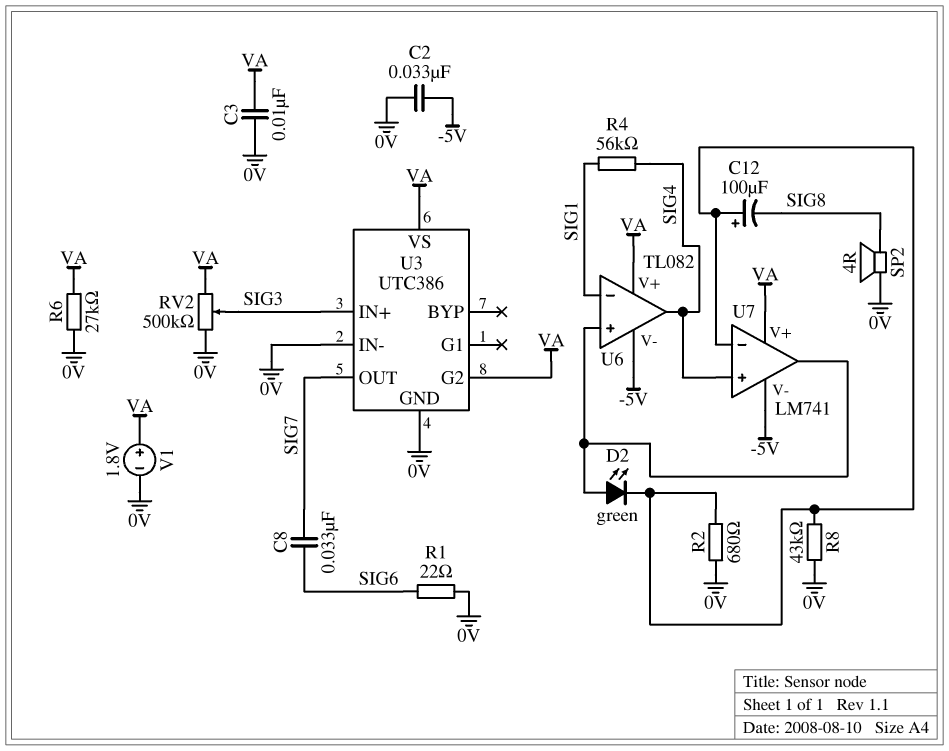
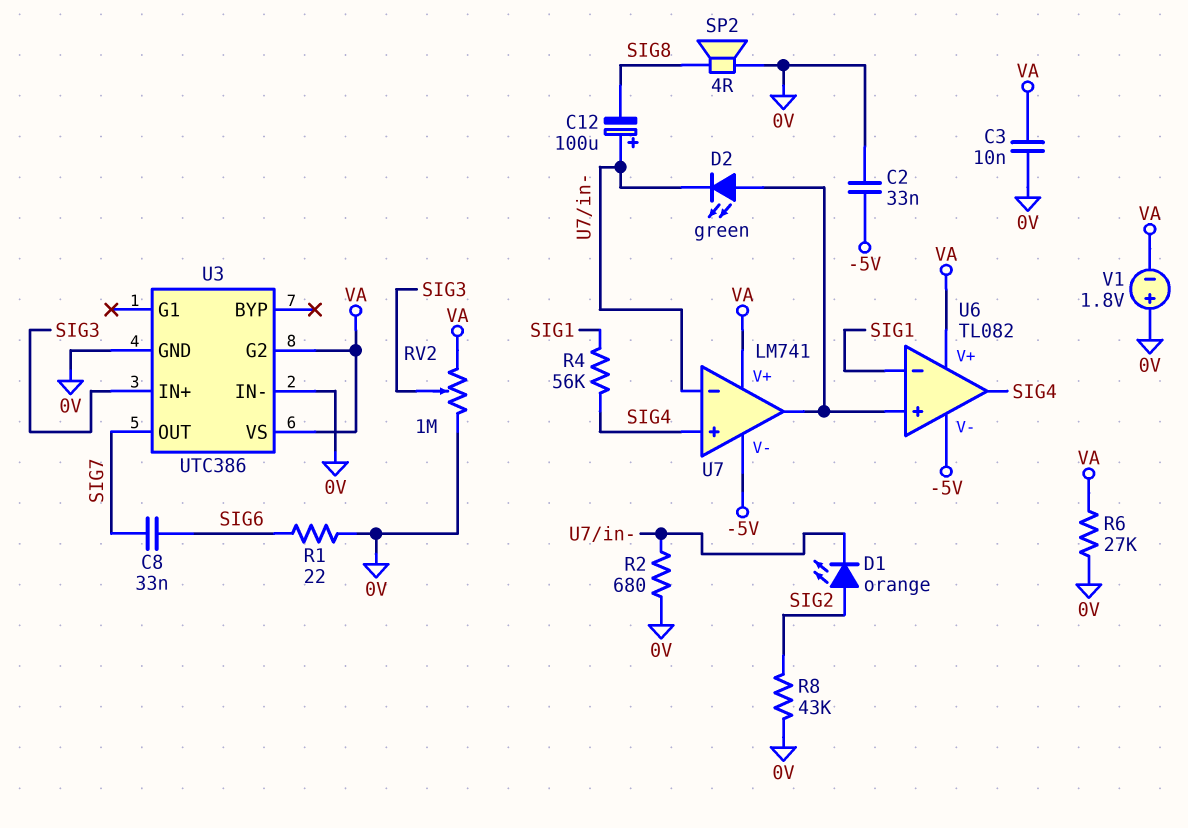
D1: none -> LED orange (A SIG2, K U7/in-)
R8: 43k (0V, U7/in-) -> 43k (0V, SIG2)
RV2: 500k (0V, VA, wiper SIG3) -> 1M (0V, VA, wiper SIG3)
V1: 1.8V (plus VA, minus 0V) -> 1.8V (plus 0V, minus VA)

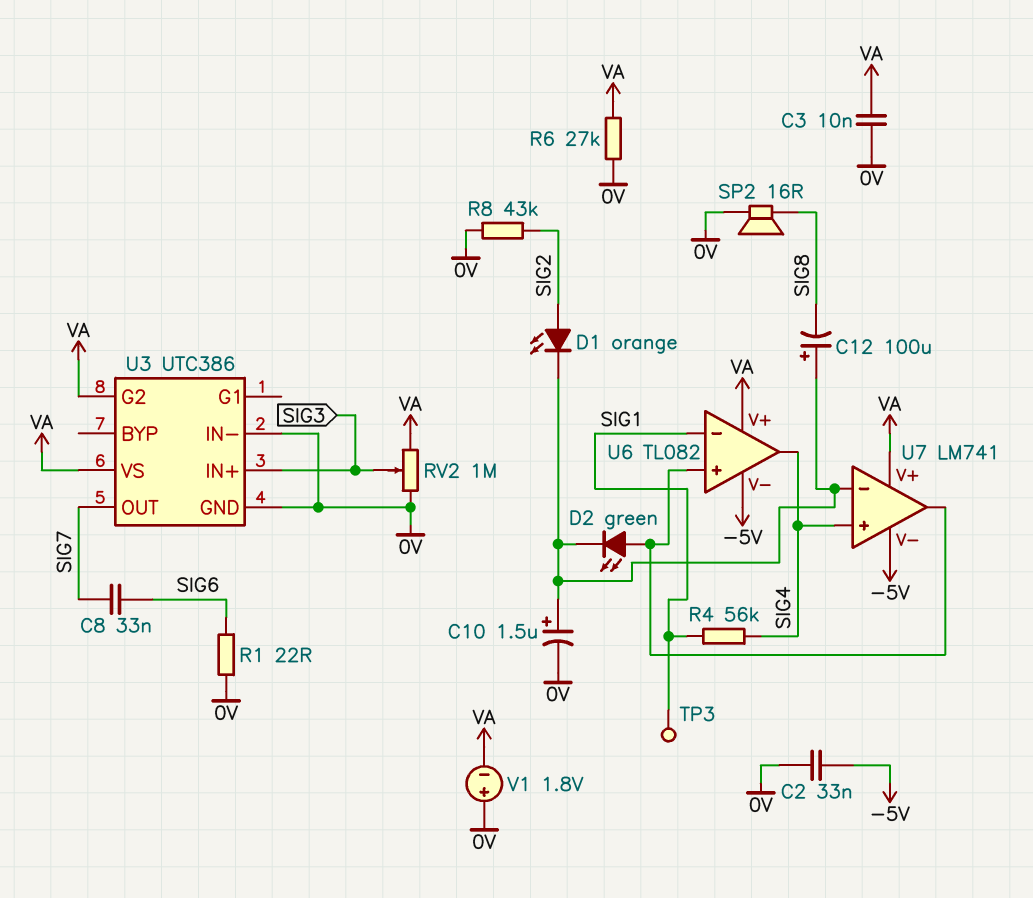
C10: none -> 1.5uF (plus U7/in-, minus 0V)
R2: 680 (0V, U7/in-) -> none
SP2: speaker 4R (0V, SIG8) -> speaker 16R (0V, SIG8)
TP3: none -> test point (SIG1)

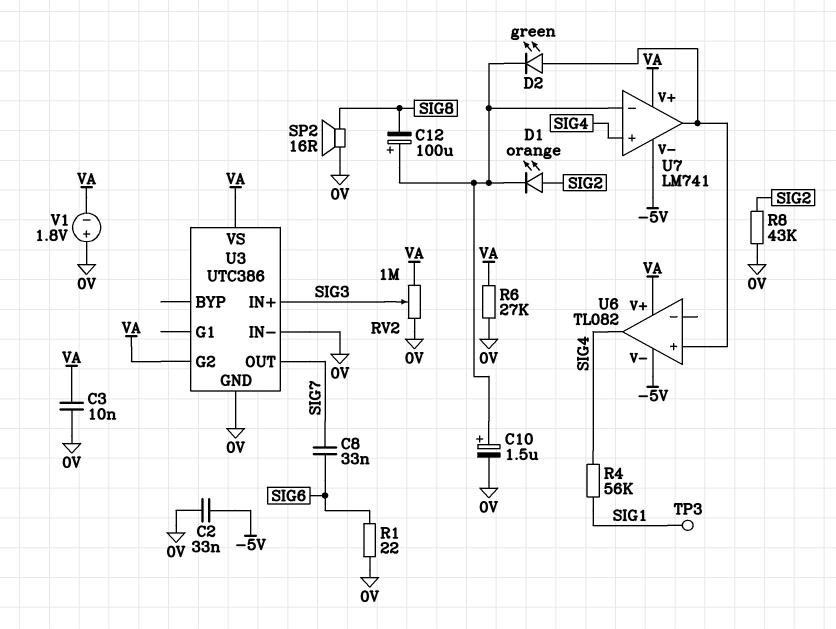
U6 pin in-: SIG1 -> none

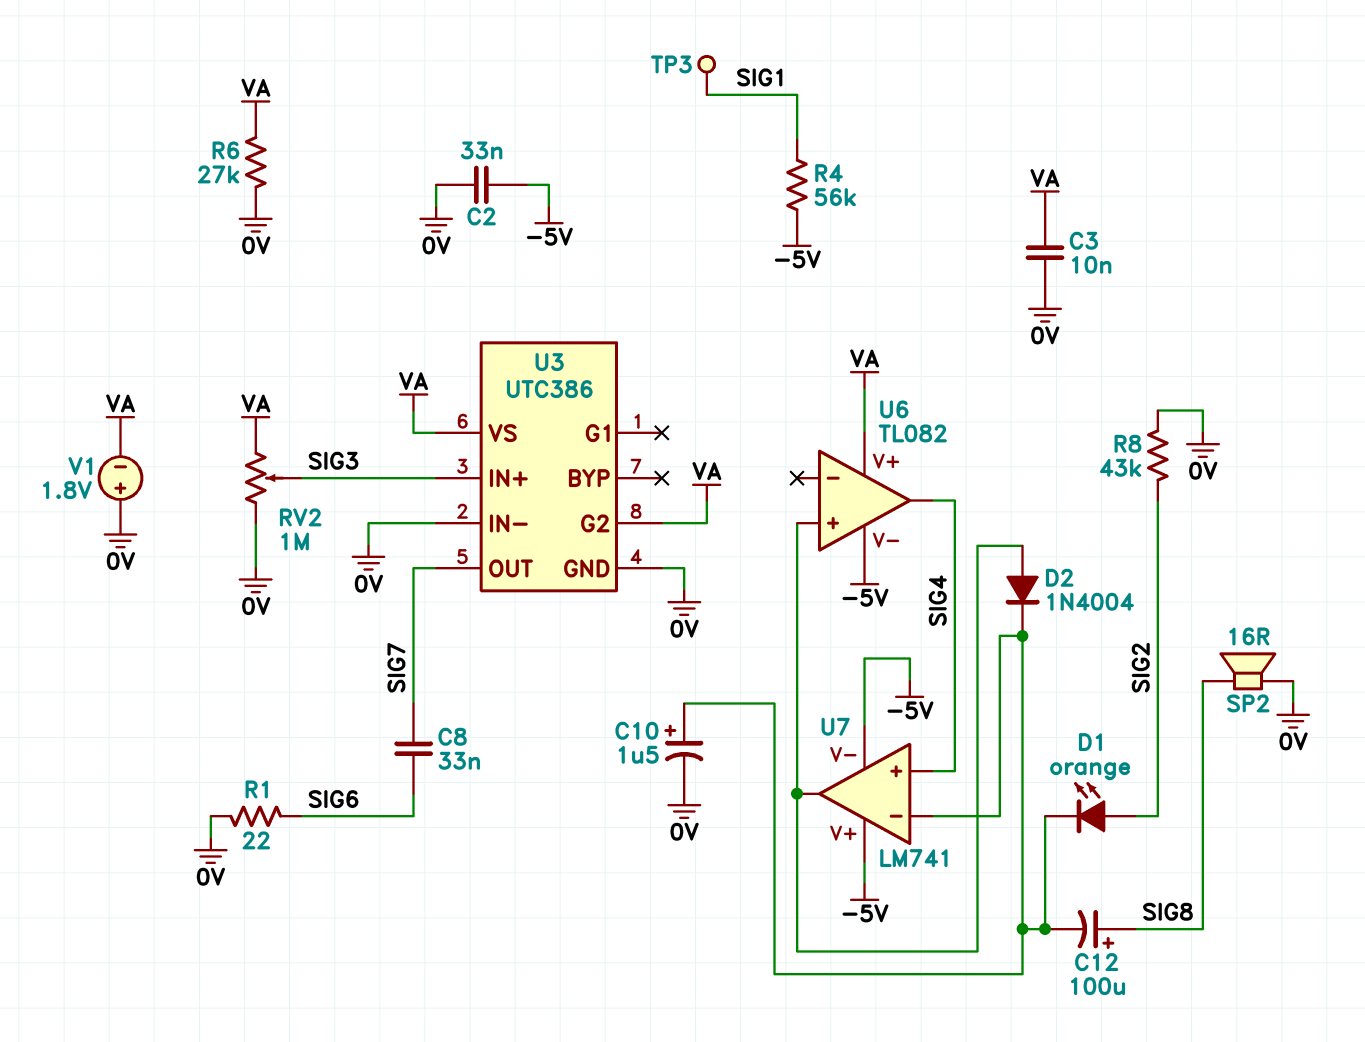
C12: 100uF (plus U7/in-, minus SIG8) -> 100uF (plus SIG8, minus U7/in-)
D2: LED green (A U6/in+, K U7/in-) -> diode 1N4004 (A U6/in+, K U7/in-)
R4: 56k (SIG1, SIG4) -> 56k (-5V, SIG1)
U7 pin V+: VA -> -5V

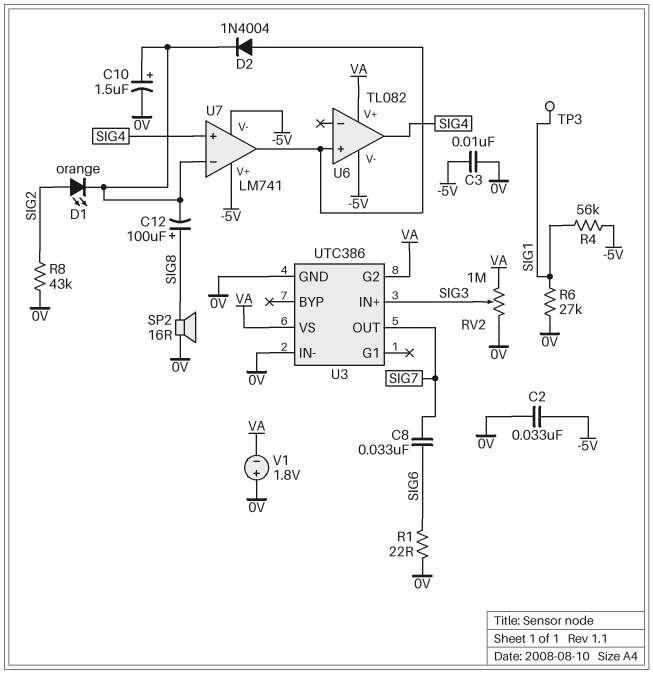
C3: 10nF (0V, VA) -> 10nF (-5V, 0V)
R6: 27k (0V, VA) -> 27k (0V, SIG1)

